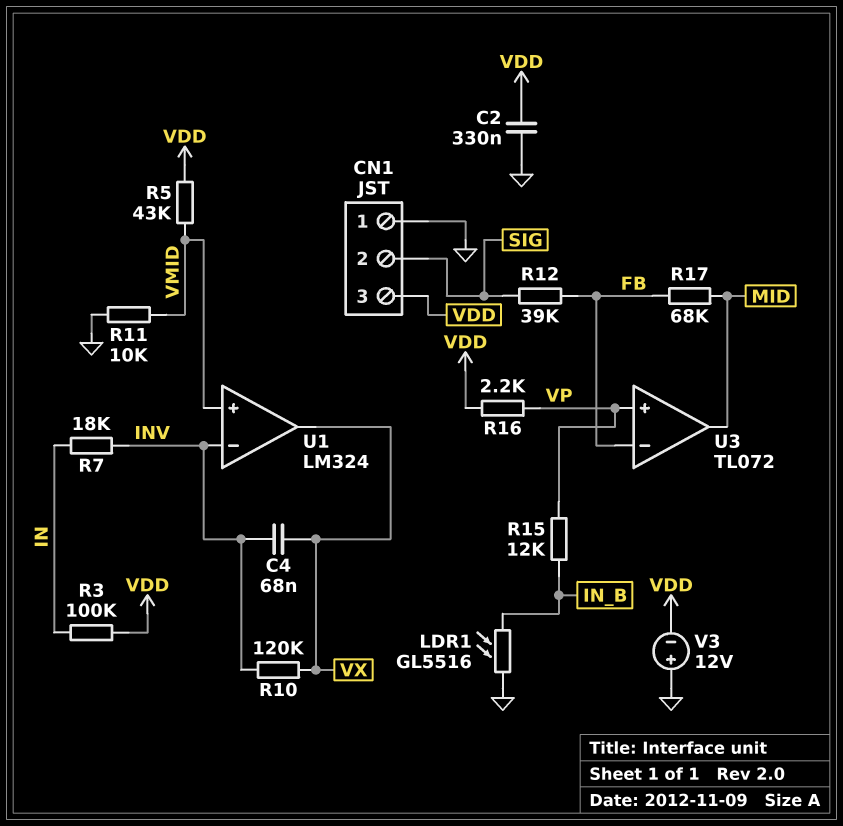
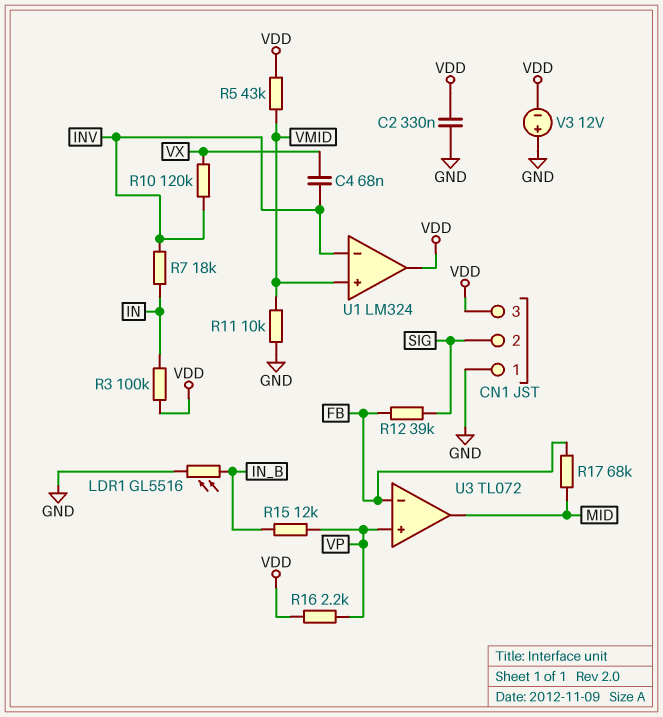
U1 pin out: VX -> VDD

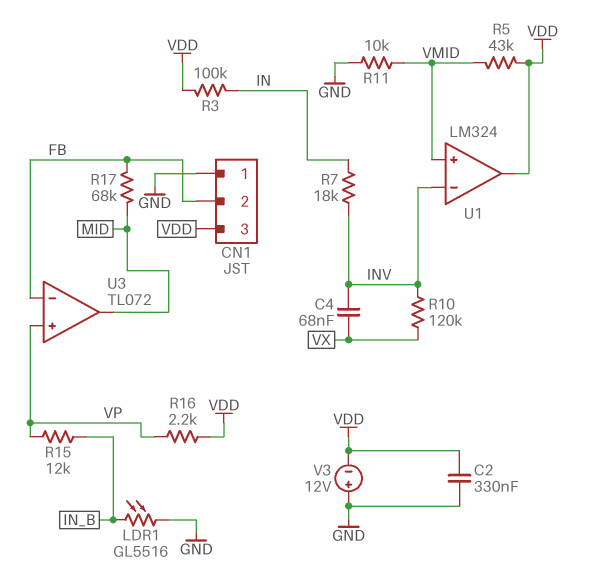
CN1 pin 2: SIG -> FB
R12: 39k (FB, SIG) -> none

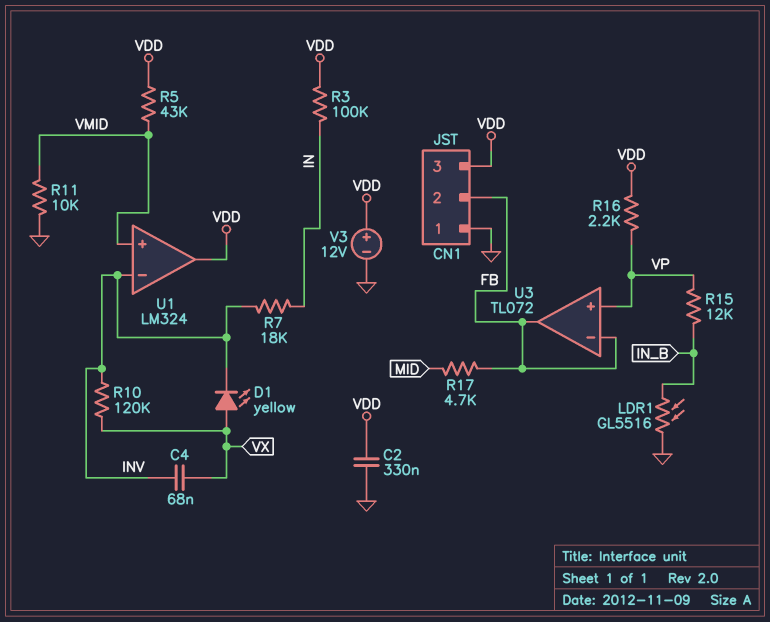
D1: none -> LED yellow (A VX, K INV)
R17: 68k (FB, MID) -> 4.7k (FB, MID)
U3 pin out: MID -> FB
V3: 12V (plus GND, minus VDD) -> 12V (plus VDD, minus GND)

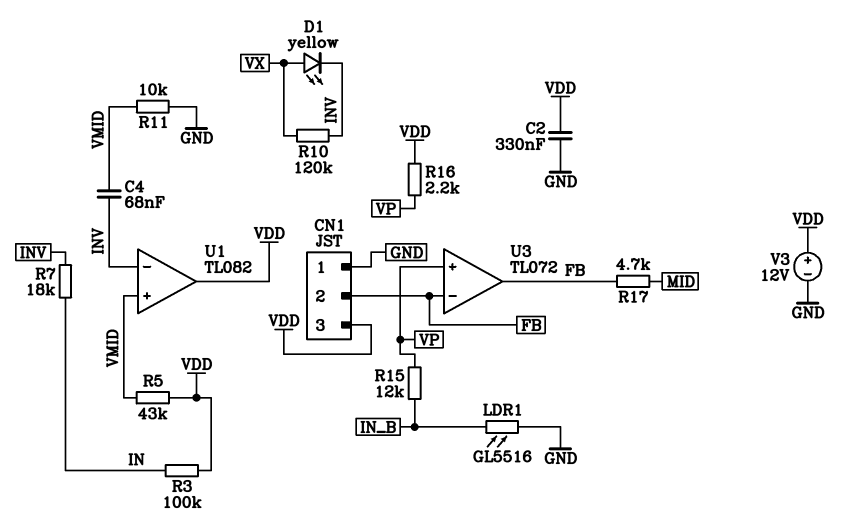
C4: 68nF (INV, VX) -> 68nF (INV, VMID)
U1: LM324 -> TL082

